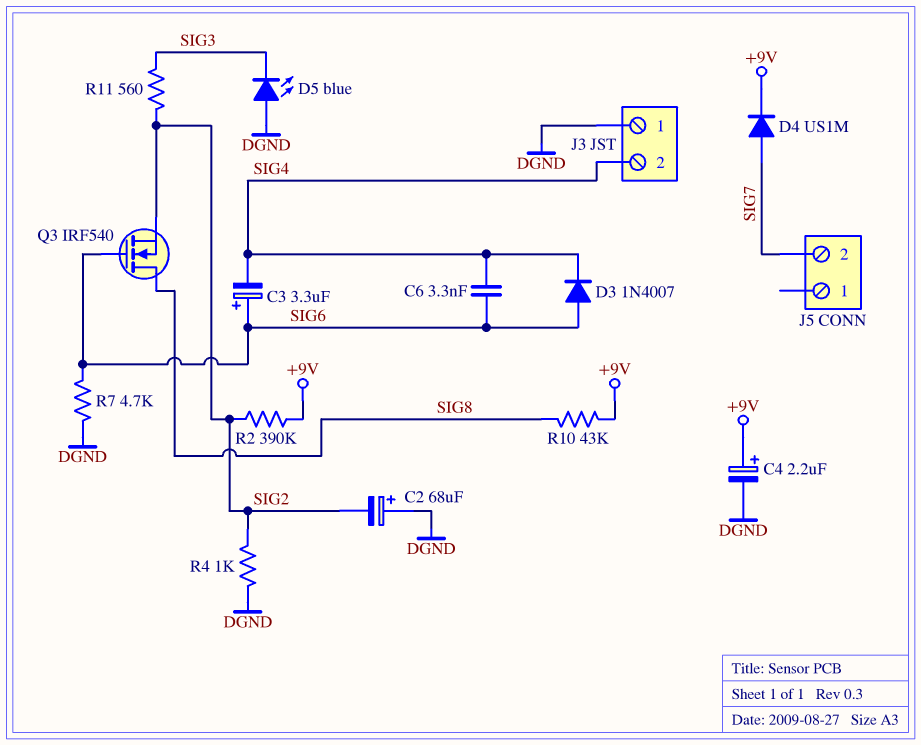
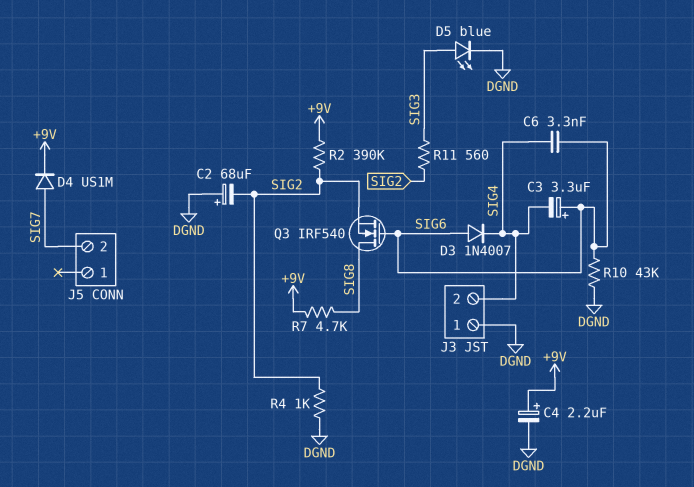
D5: LED blue (A DGND, K SIG3) -> LED blue (A SIG3, K DGND)
R7: 4.7k (DGND, SIG6) -> 4.7k (+9V, SIG8)
R10: 43k (+9V, SIG8) -> 43k (DGND, SIG6)

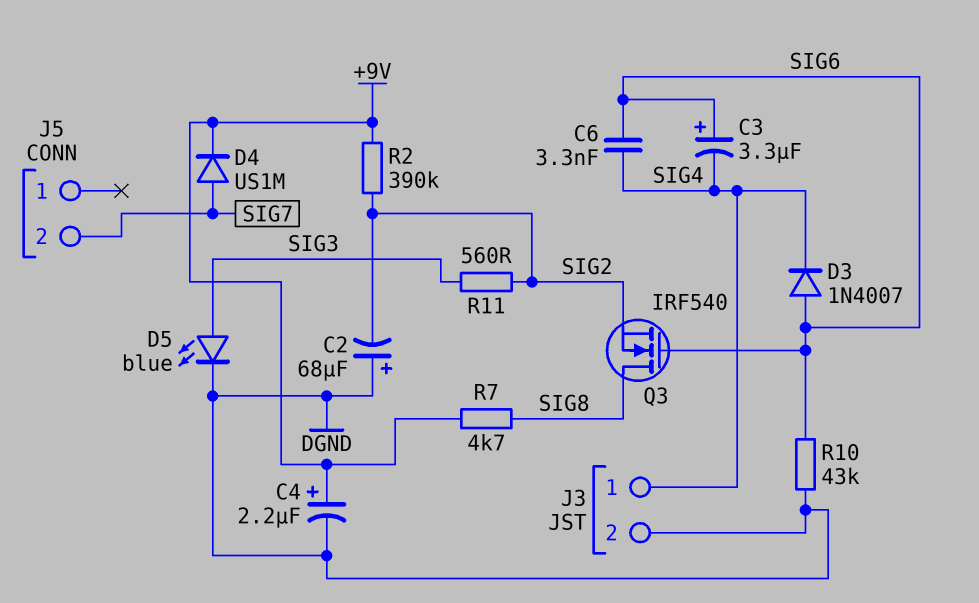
J3 pin 1: DGND -> SIG4
J3 pin 2: SIG4 -> DGND
R4: 1k (DGND, SIG2) -> none

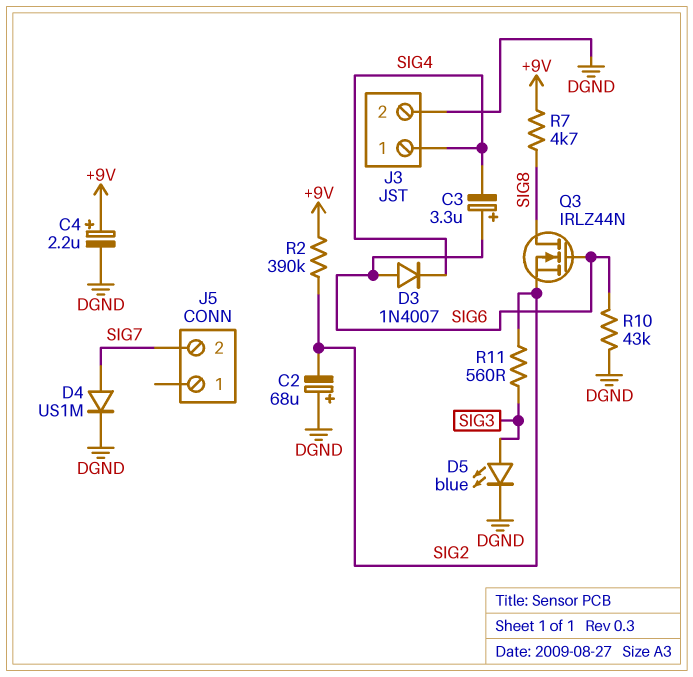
C6: 3.3nF (SIG4, SIG6) -> none
D4: diode US1M (A SIG7, K +9V) -> diode US1M (A SIG7, K DGND)
Q3: NMOS IRF540 (G SIG6, D SIG8, S SIG2) -> NMOS IRLZ44N (G SIG6, D SIG8, S SIG2)

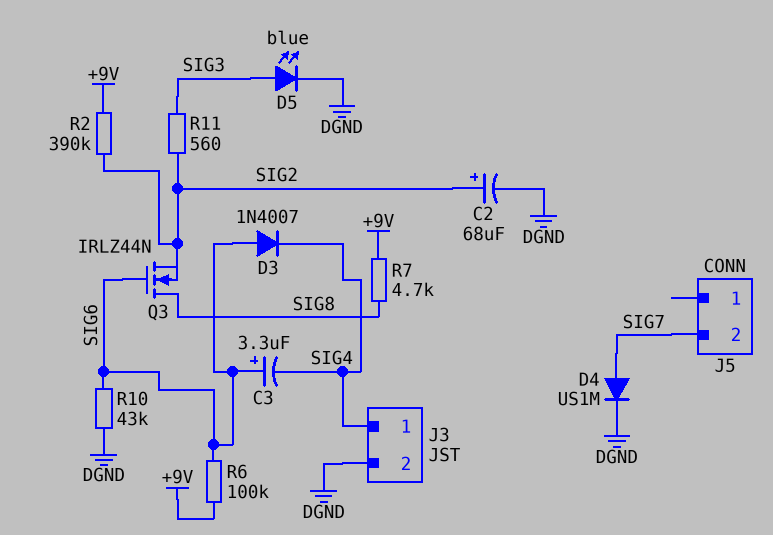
C2: 68uF (plus DGND, minus SIG2) -> 68uF (plus SIG2, minus DGND)
C4: 2.2uF (plus +9V, minus DGND) -> none
R6: none -> 100k (+9V, SIG6)

